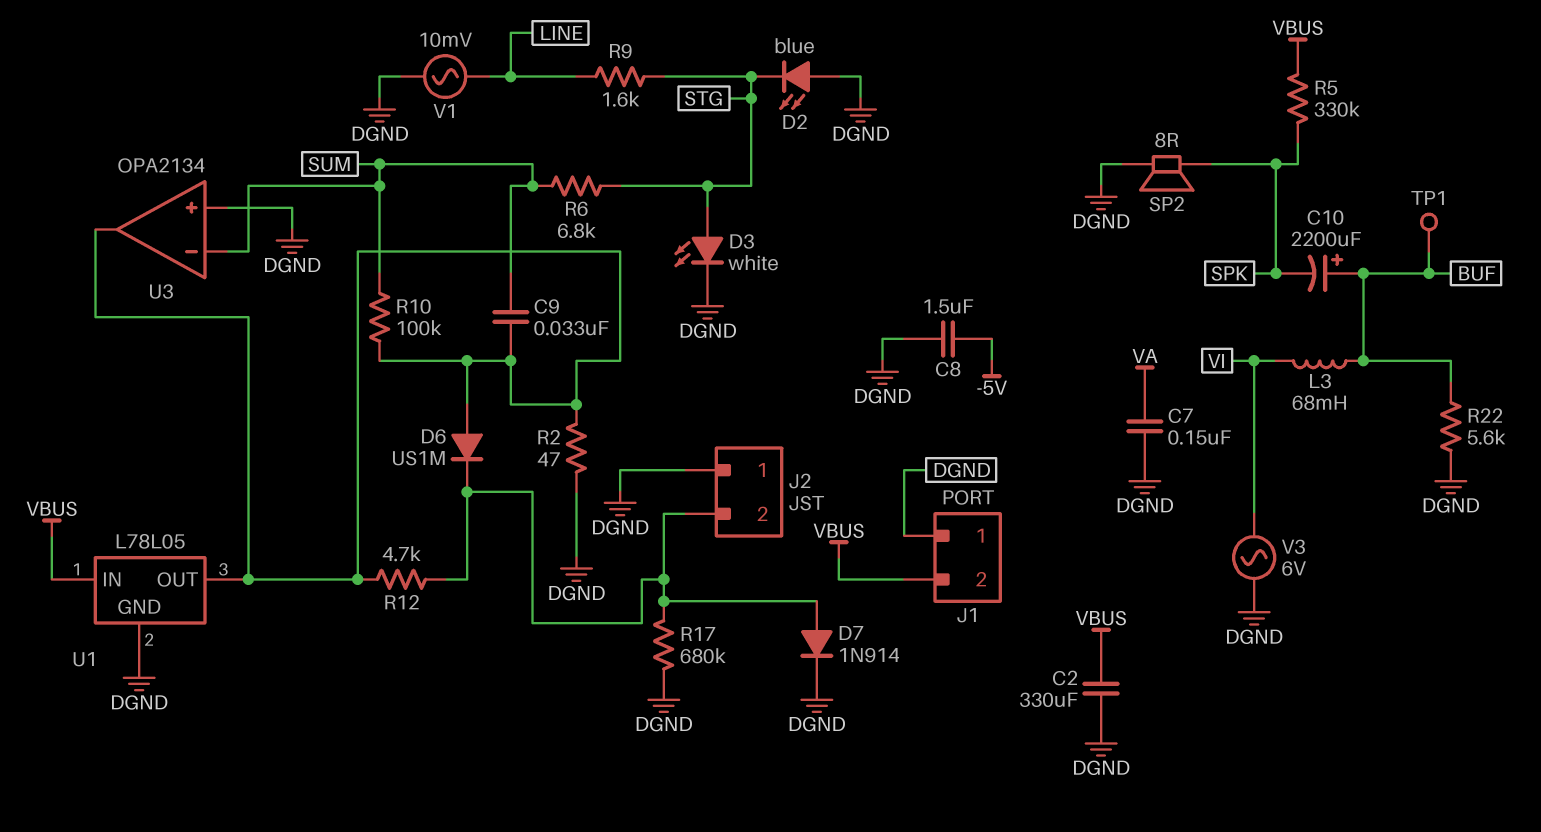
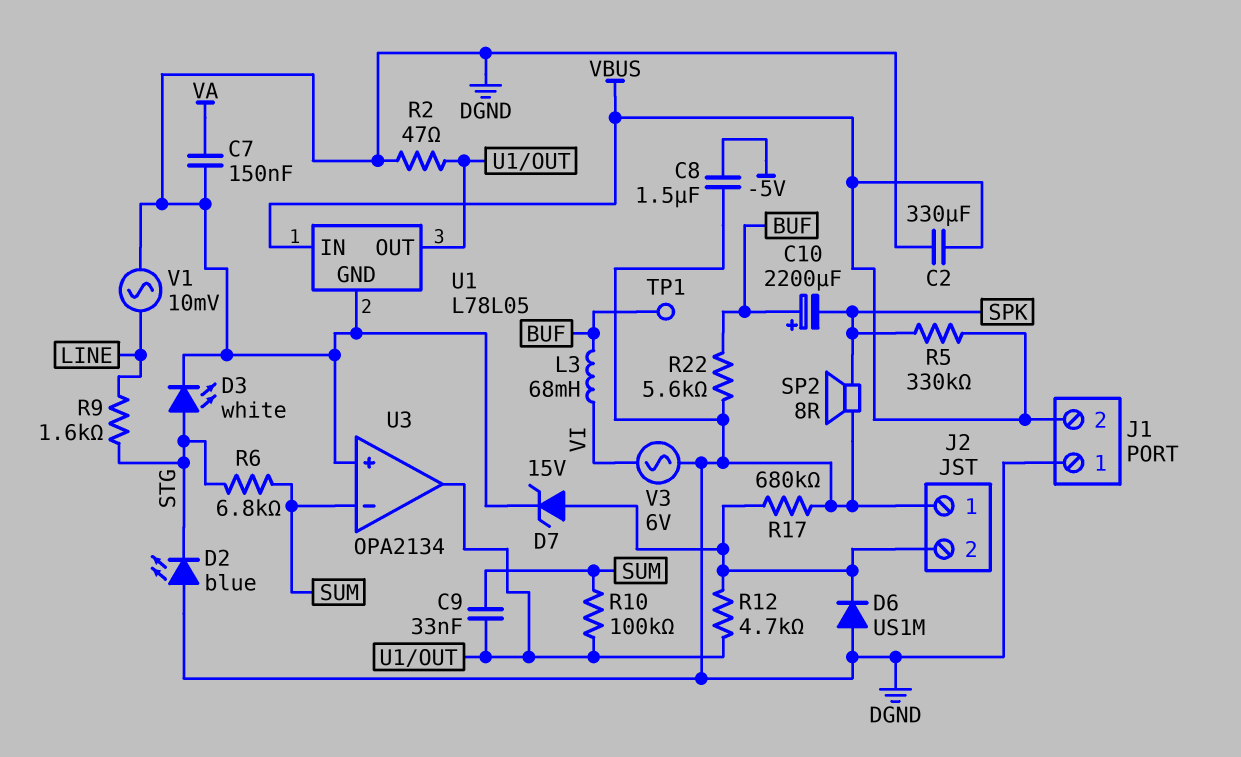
D6: diode US1M (A U1/OUT, K J2/2) -> diode US1M (A DGND, K J2/2)
D7: diode 1N914 (A J2/2, K DGND) -> zener 15V (A J2/2, K DGND)

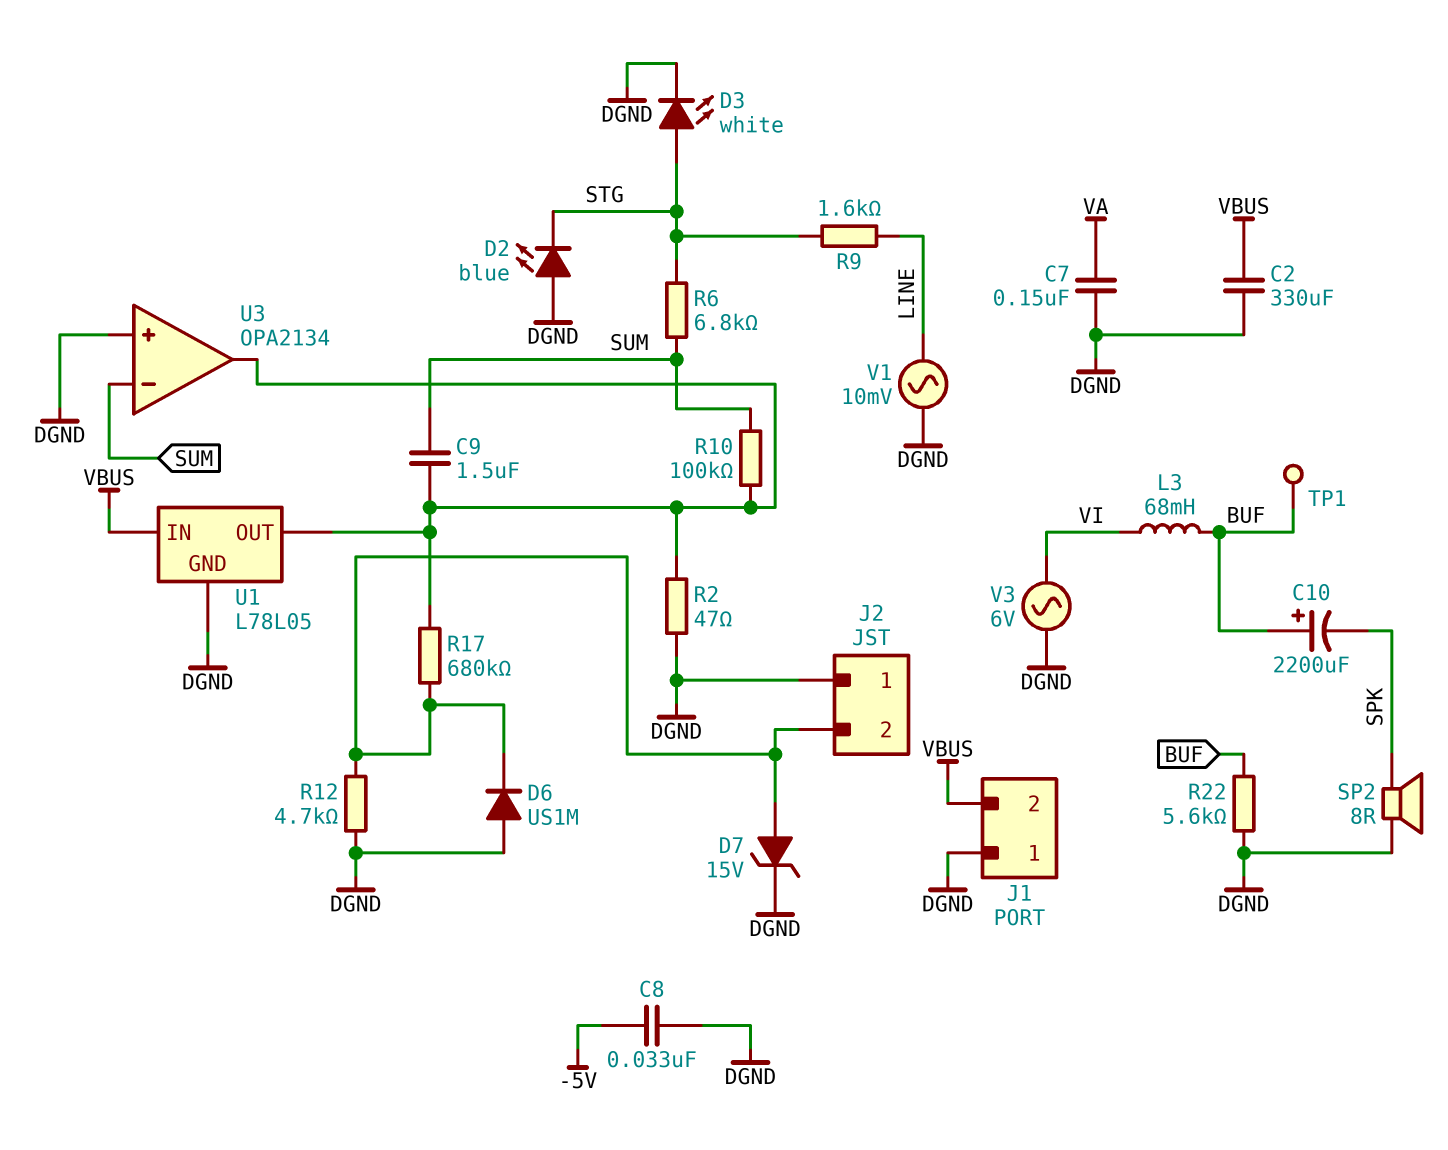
C8: 1.5uF (-5V, DGND) -> 33nF (-5V, DGND)
C9: 33nF (SUM, U1/OUT) -> 1.5uF (SUM, U1/OUT)
R5: 330k (SPK, VBUS) -> none
R12: 4.7k (J2/2, U1/OUT) -> 4.7k (DGND, J2/2)
R17: 680k (DGND, J2/2) -> 680k (J2/2, U1/OUT)

